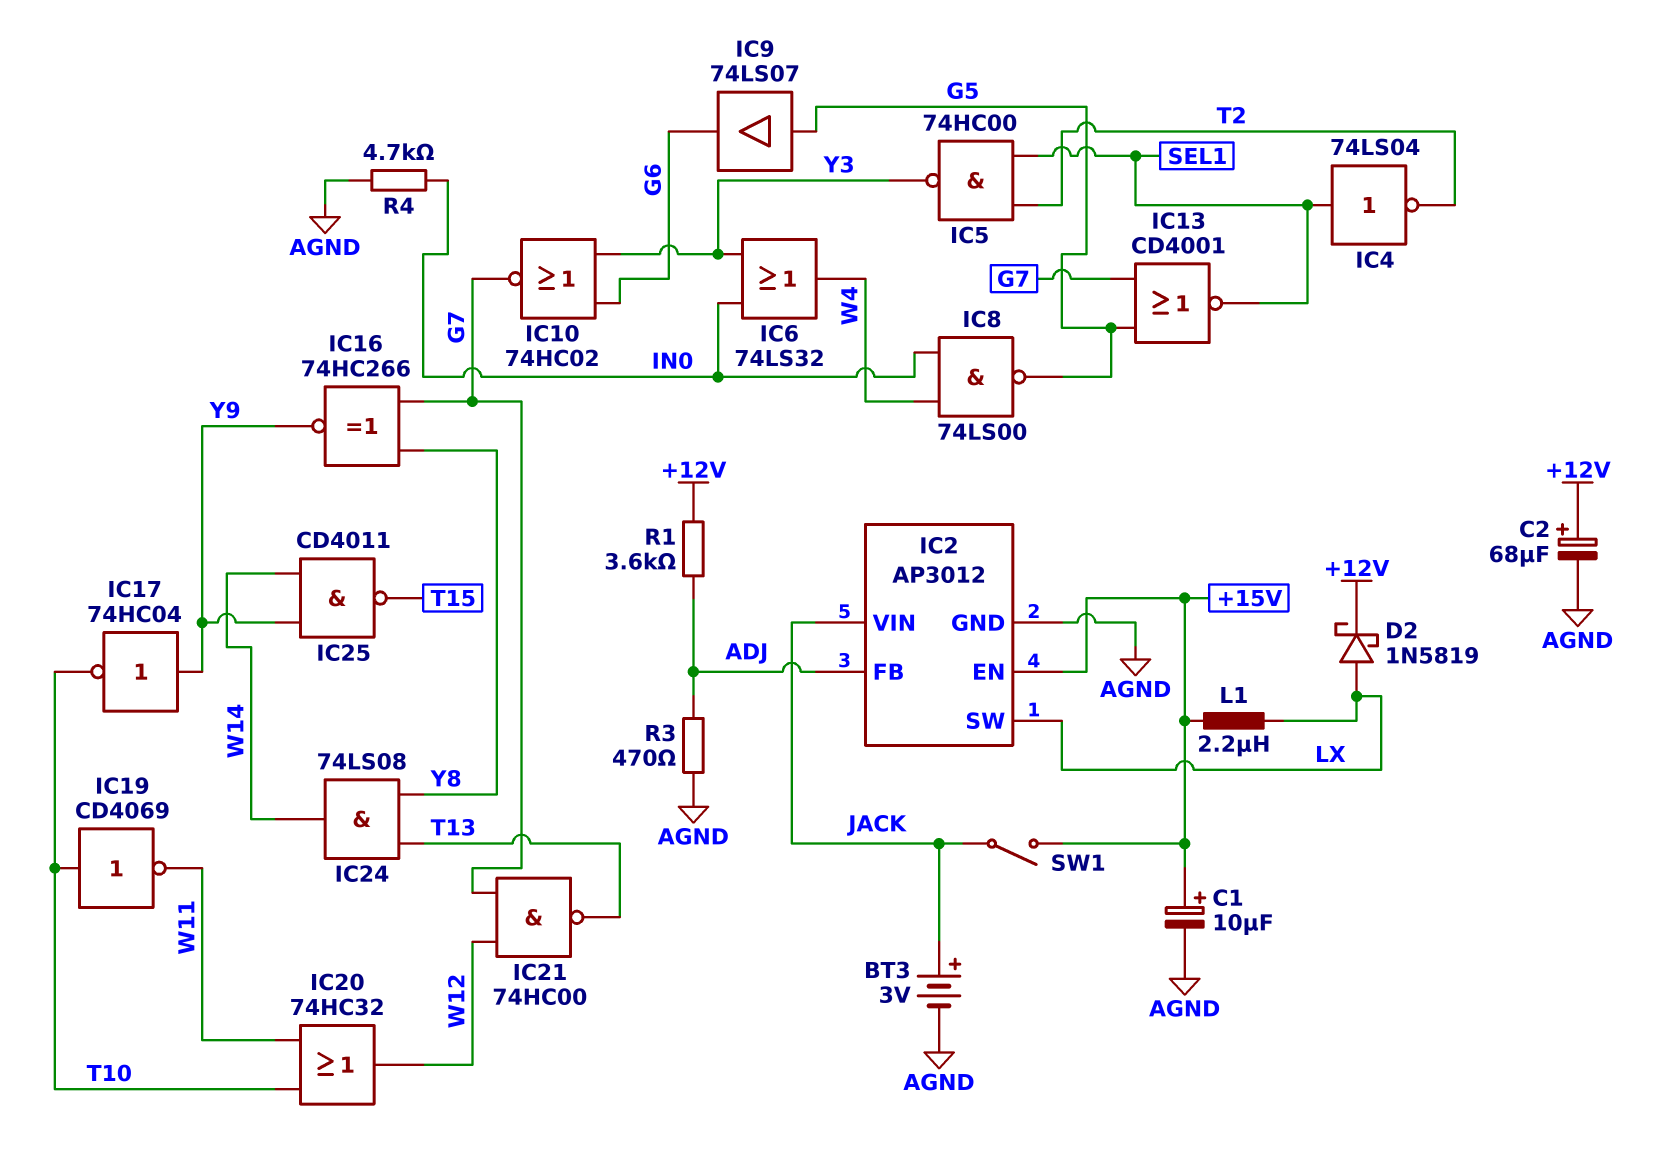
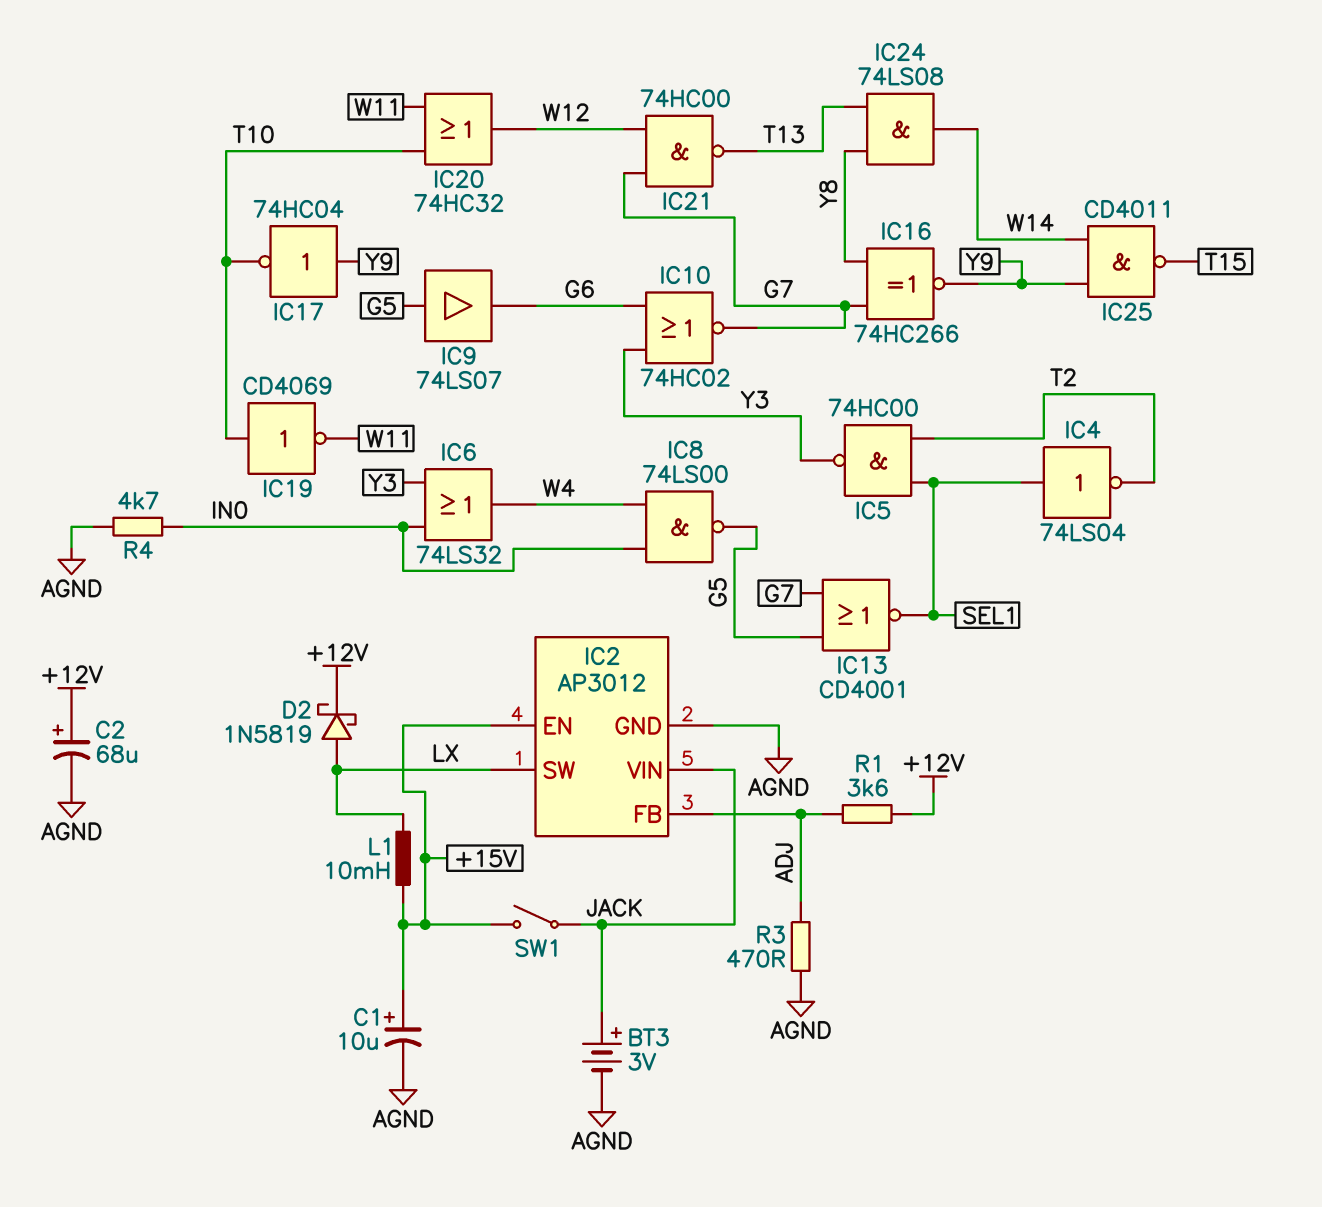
L1: 2.2uH (+15V, LX) -> 10mH (+15V, LX)

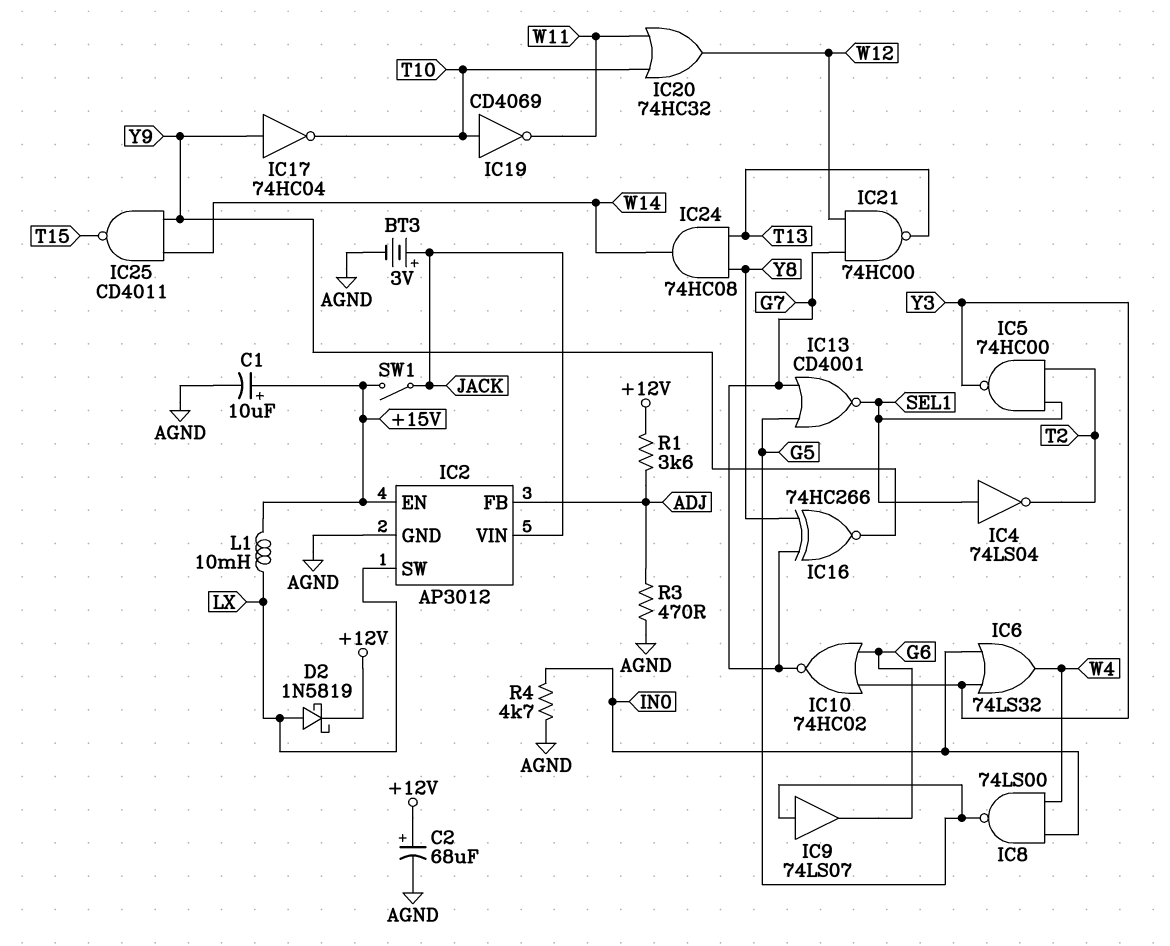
IC24: AND 74LS08 (in T13, in Y8, out W14) -> AND 74HC08 (in T13, in Y8, out W14)

